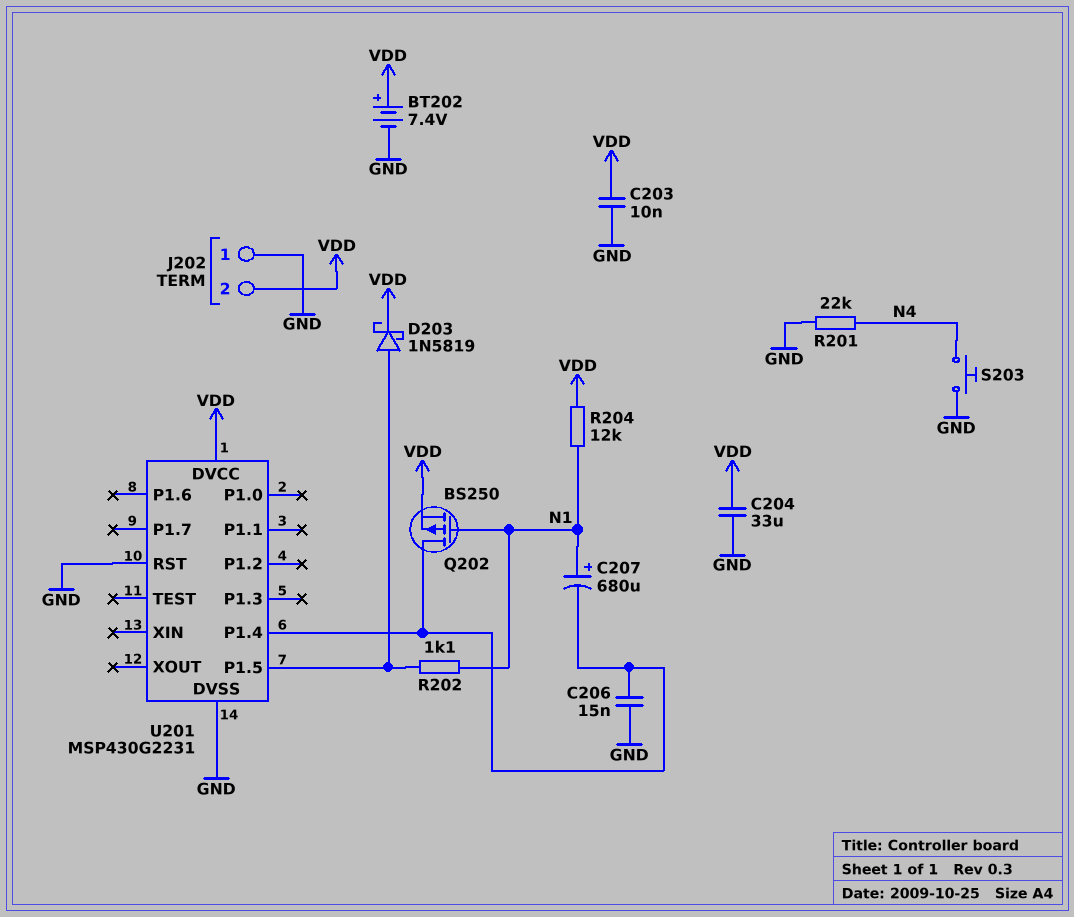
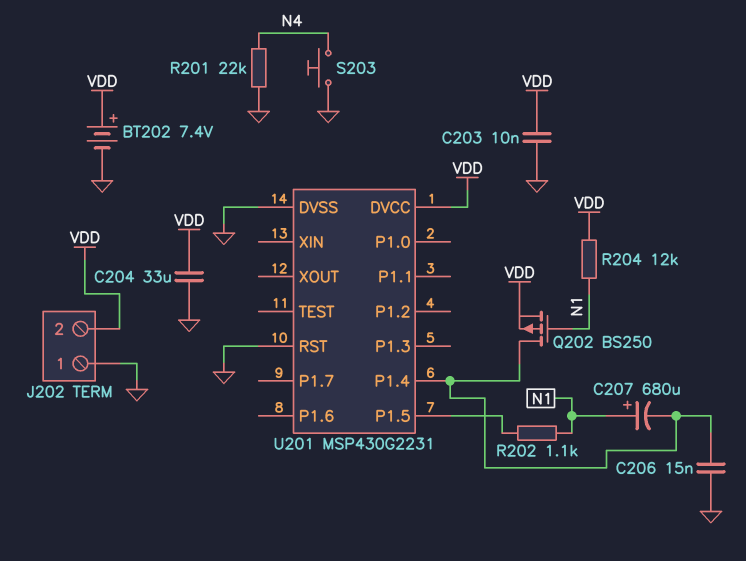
D203: schottky 1N5819 (A U201/P1.5, K VDD) -> none

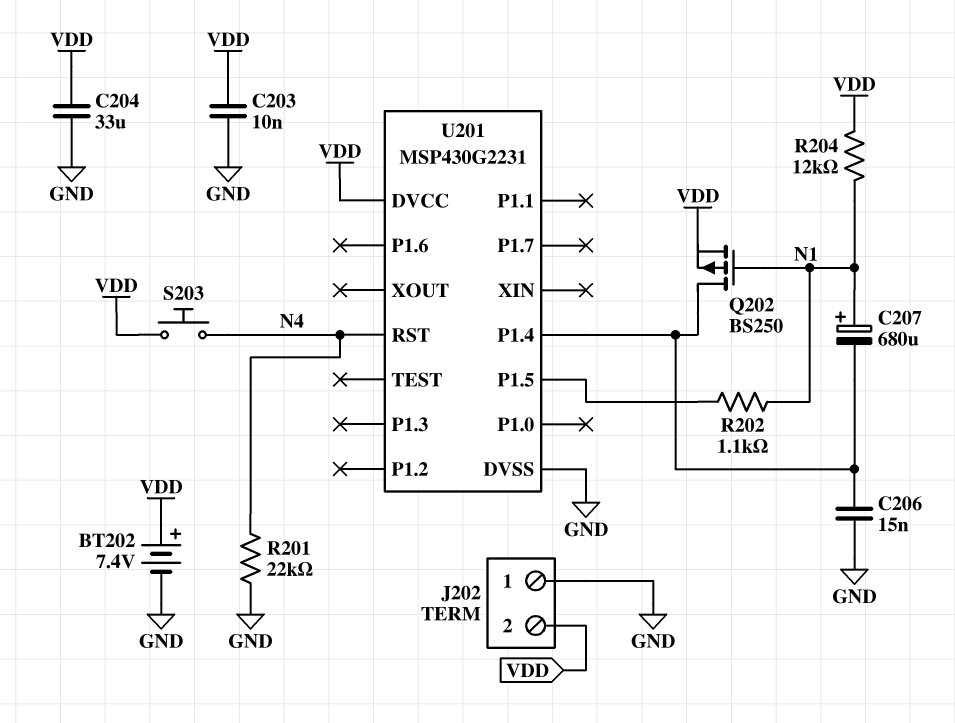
S203: button (GND, N4) -> button (N4, VDD)
U201 pin RST: GND -> N4

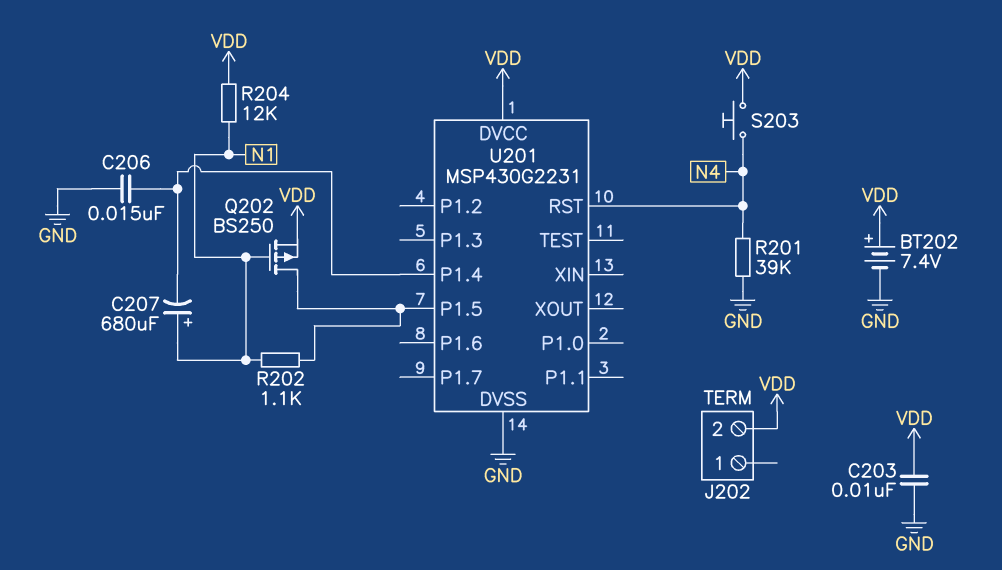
C204: 33uF (GND, VDD) -> none
J202 pin 1: GND -> none
Q202: PMOS BS250 (G N1, D U201/P1.4, S VDD) -> PMOS BS250 (G N1, D U201/P1.5, S VDD)
R201: 22k (GND, N4) -> 39k (GND, N4)

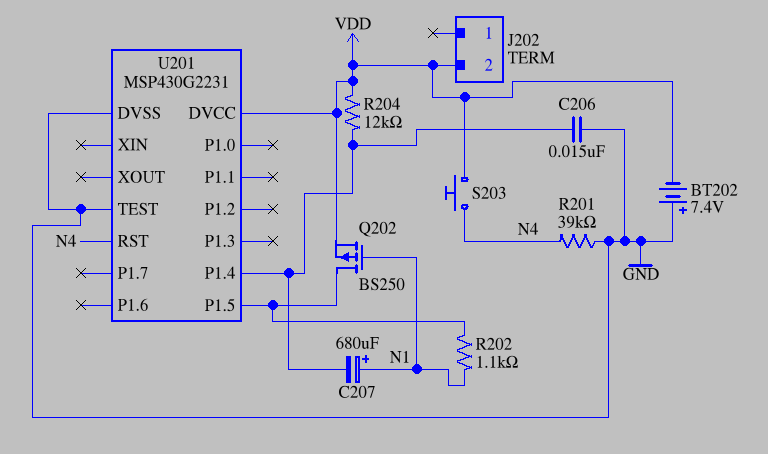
BT202: 7.4V (plus VDD, minus GND) -> 7.4V (plus GND, minus VDD)
C203: 10nF (GND, VDD) -> none
R204: 12k (N1, VDD) -> 12k (U201/P1.4, VDD)
U201 pin TEST: none -> GND

